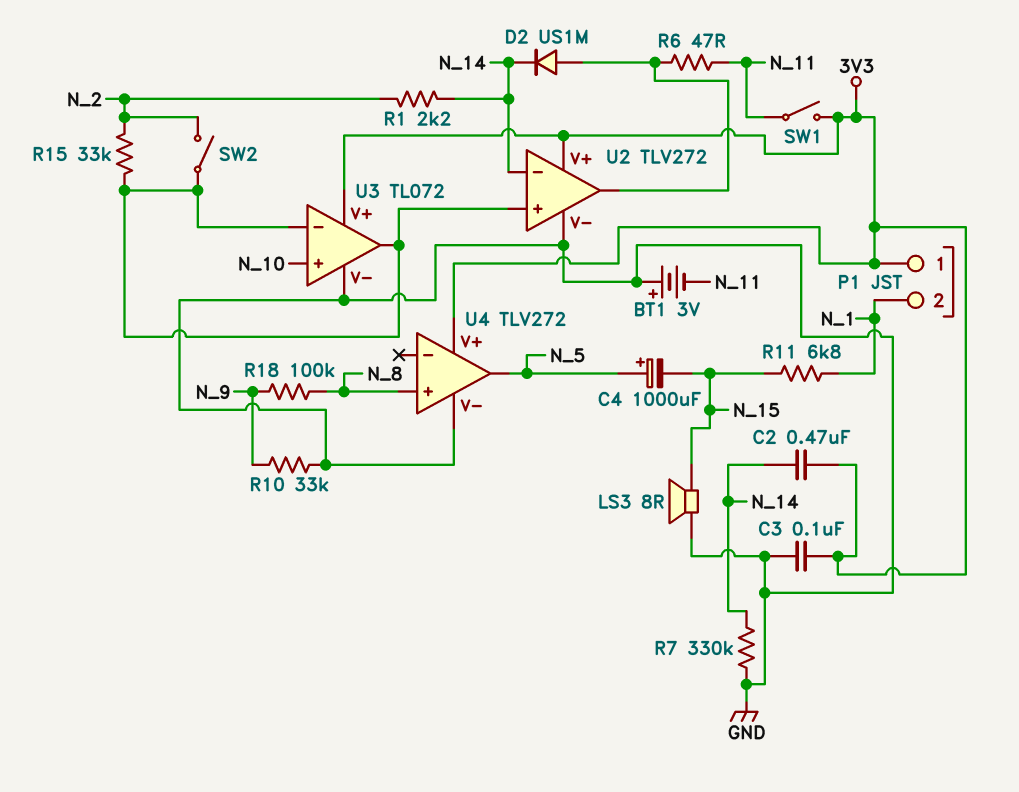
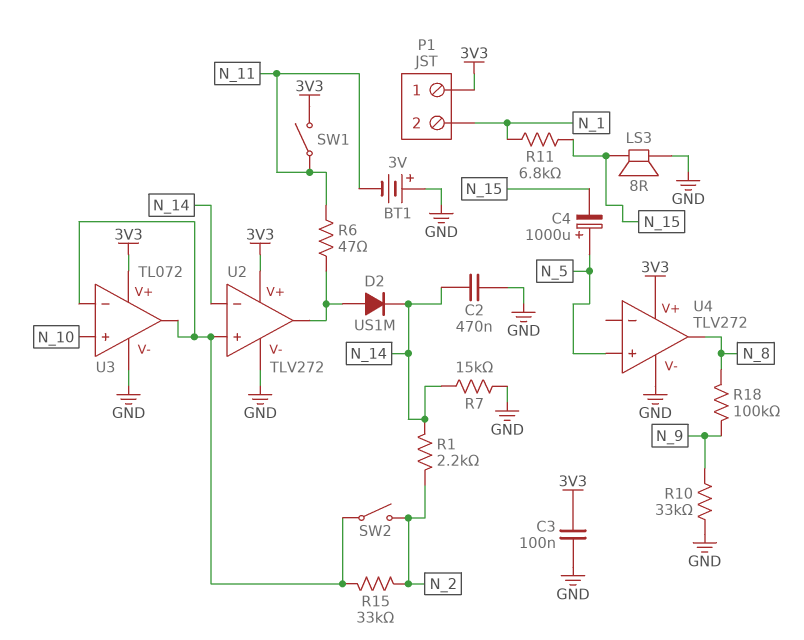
C2: 470nF (3V3, N_14) -> 470nF (GND, N_14)
R7: 330k (GND, N_14) -> 15k (GND, N_14)
U4 pin in+: N_8 -> N_5
U4 pin out: N_5 -> N_8

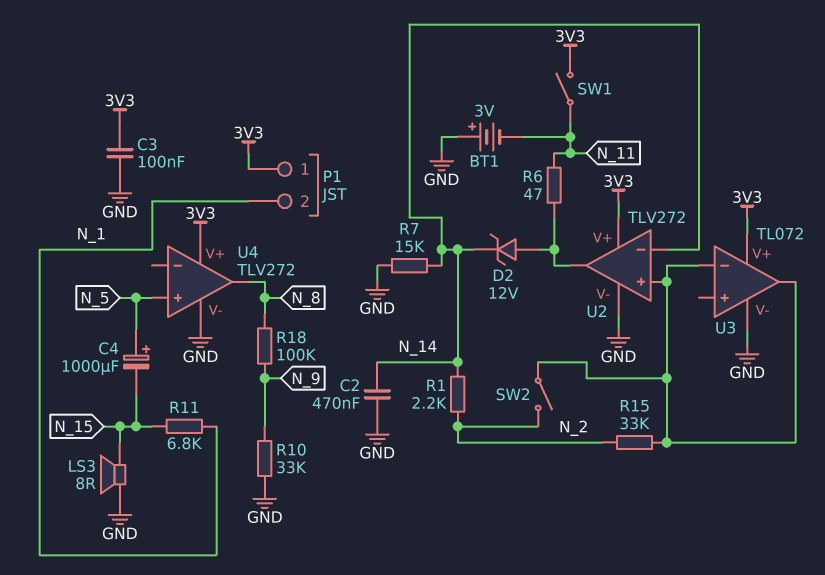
D2: diode US1M (A U2/out, K N_14) -> zener 12V (A U2/out, K N_14)
U3 pin in+: N_10 -> none

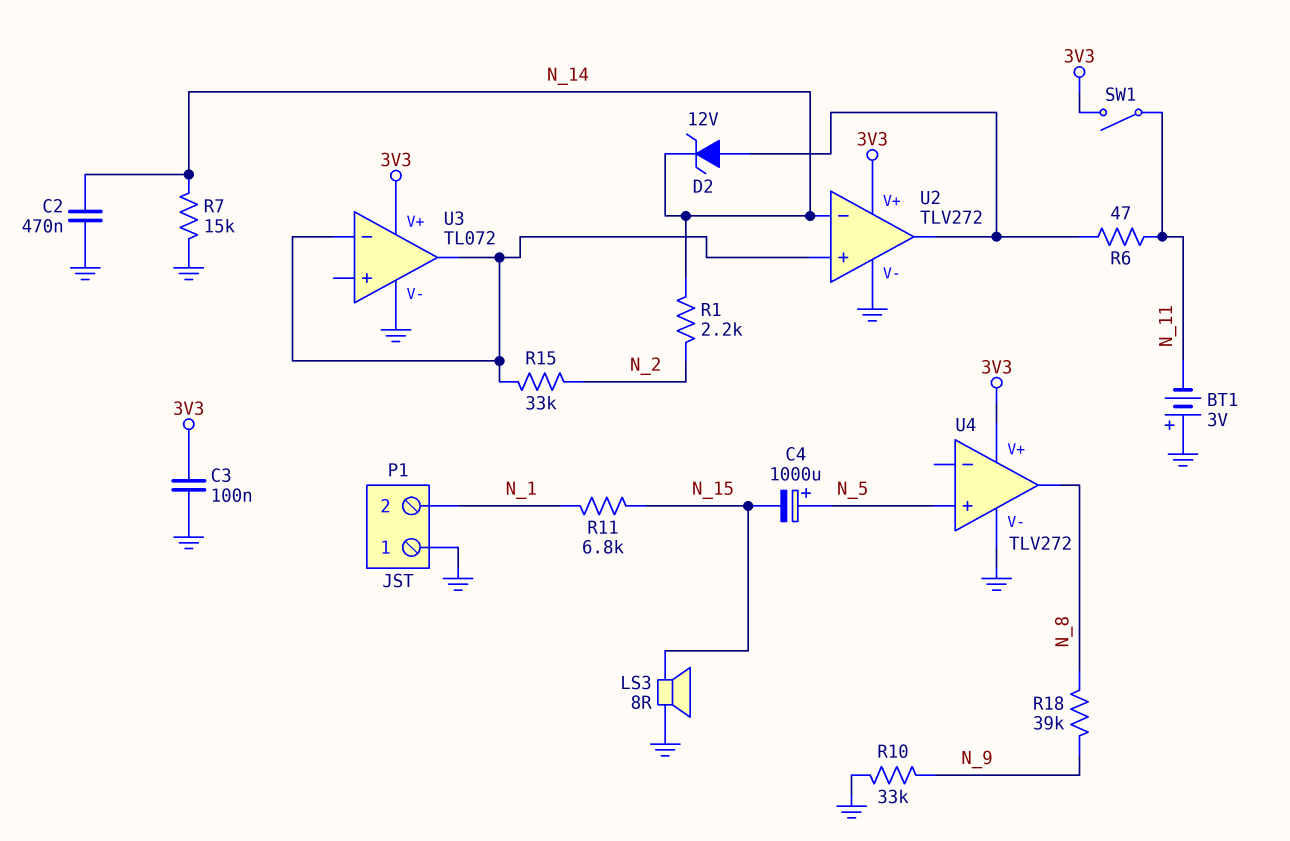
P1 pin 1: 3V3 -> GND
R18: 100k (N_8, N_9) -> 39k (N_8, N_9)
SW2: switch (N_2, U2/in+) -> none

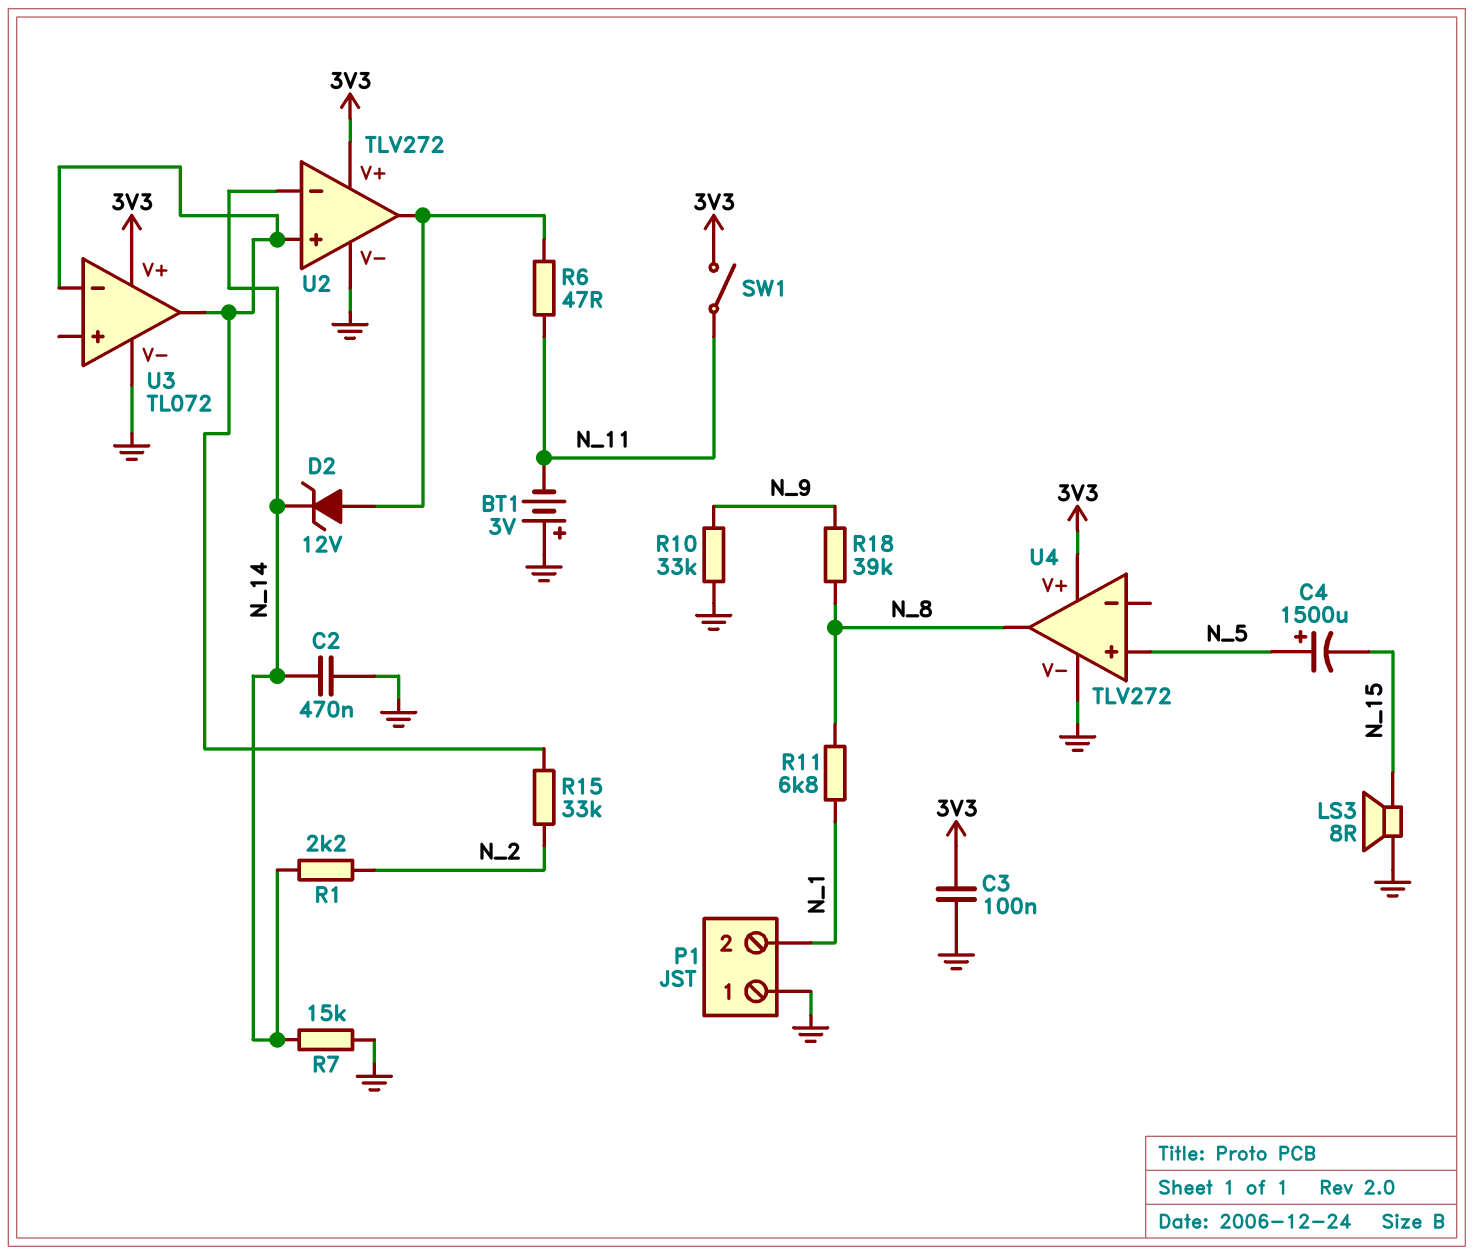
C4: 1000uF (plus N_5, minus N_15) -> 1500uF (plus N_5, minus N_15)
R11: 6.8k (N_1, N_15) -> 6.8k (N_1, N_8)

